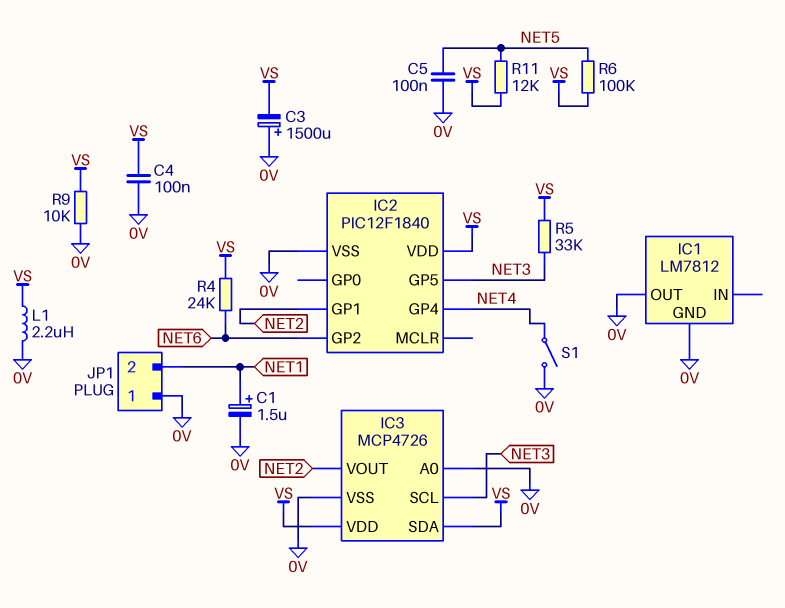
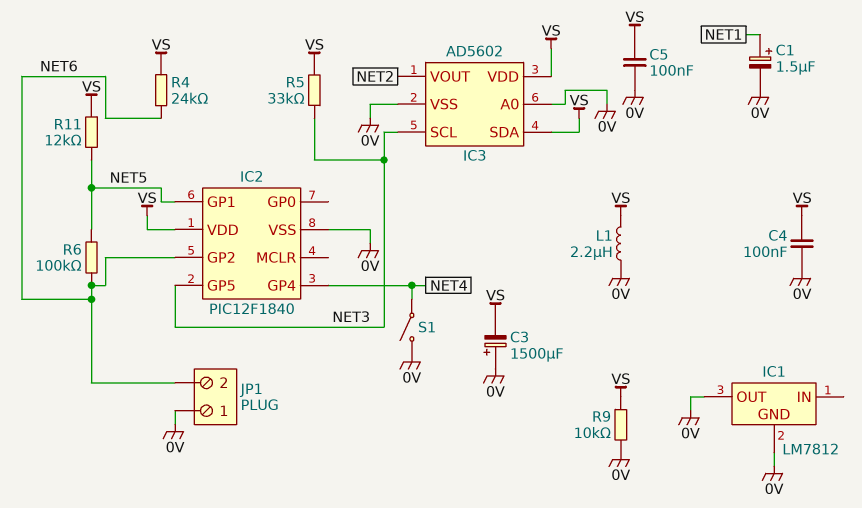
C5: 100nF (0V, NET5) -> 100nF (0V, VS)
IC2 pin GP1: NET2 -> NET5
IC3: MCP4726 -> AD5602
JP1 pin 2: NET1 -> NET6
R6: 100k (NET5, VS) -> 100k (NET5, NET6)

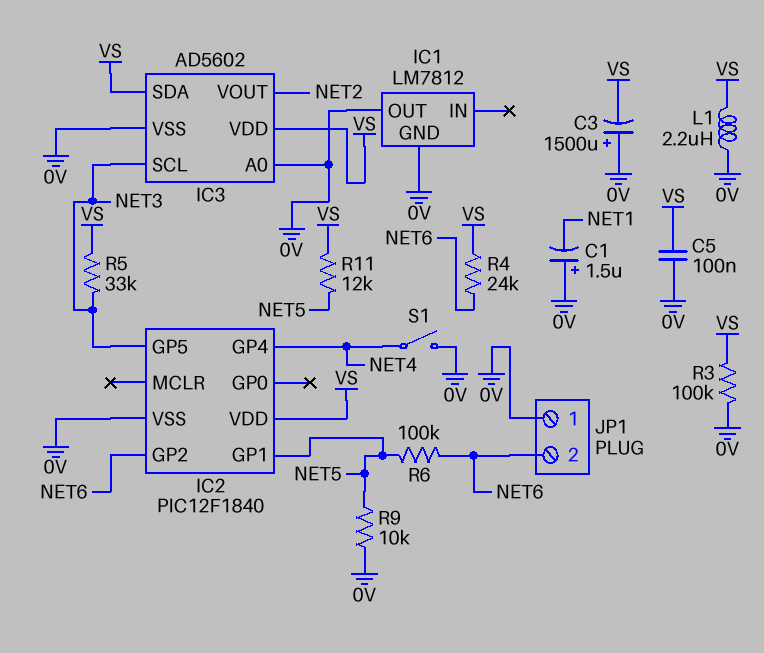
C1: 1.5uF (plus NET1, minus 0V) -> 1.5uF (plus 0V, minus NET1)
C4: 100nF (0V, VS) -> none
R3: none -> 100k (0V, VS)
R9: 10k (0V, VS) -> 10k (0V, NET5)

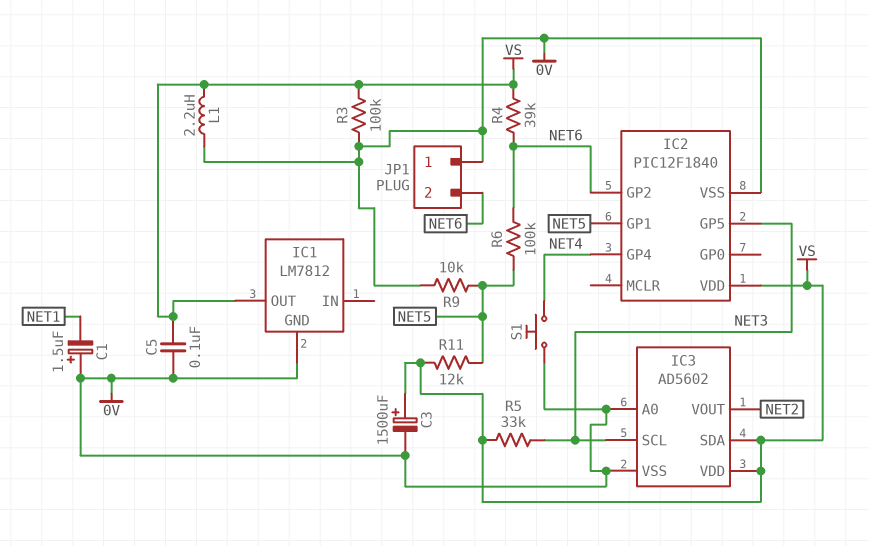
C3: 1500uF (plus 0V, minus VS) -> 1500uF (plus VS, minus 0V)
IC1 pin OUT: 0V -> VS
R4: 24k (NET6, VS) -> 39k (NET6, VS)
S1: switch (0V, NET4) -> button (0V, NET4)

